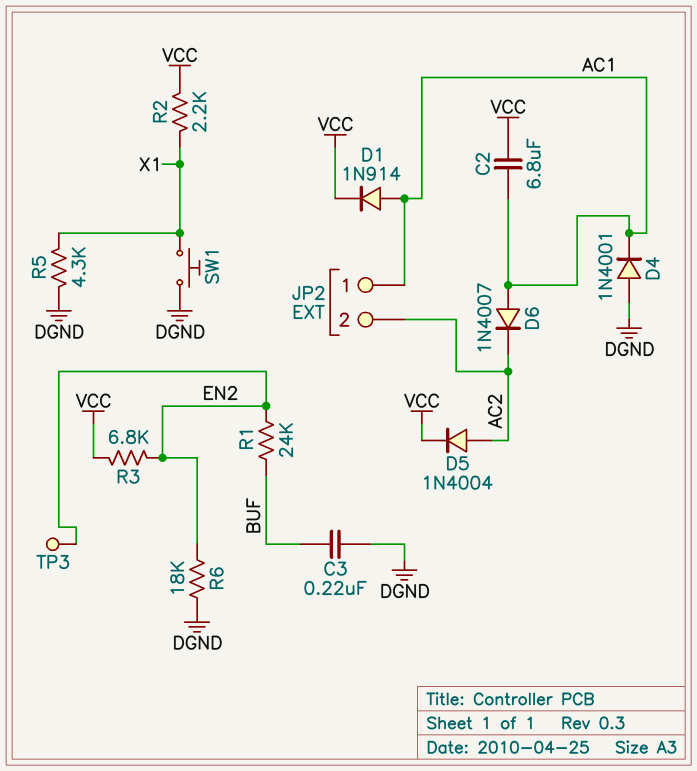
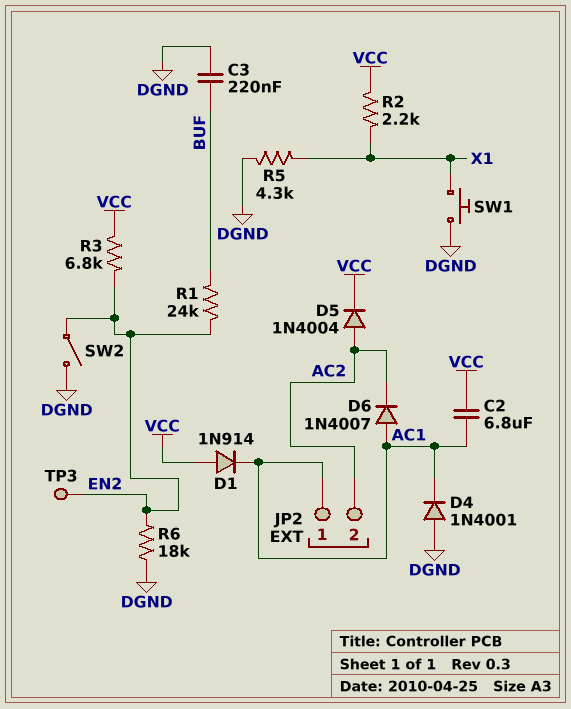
D1: diode 1N914 (A AC1, K VCC) -> diode 1N914 (A VCC, K AC1)
SW2: none -> switch (DGND, EN2)

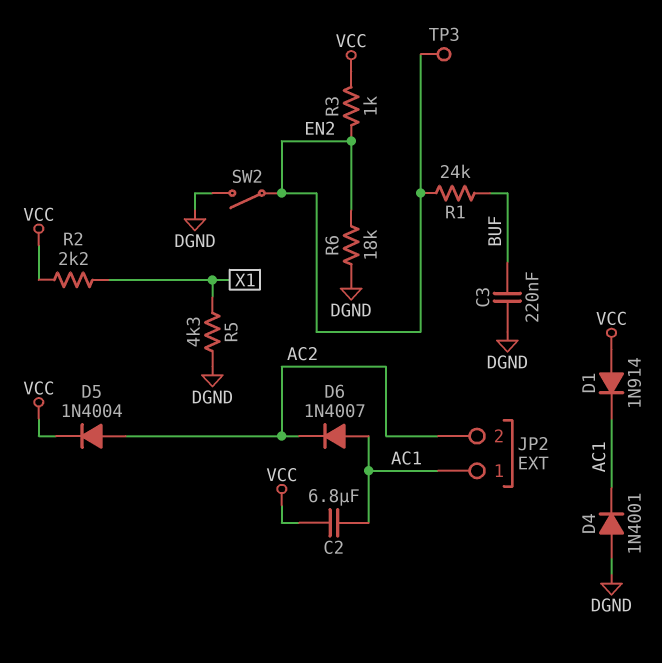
R3: 6.8k (EN2, VCC) -> 1k (EN2, VCC)
SW1: button (DGND, X1) -> none

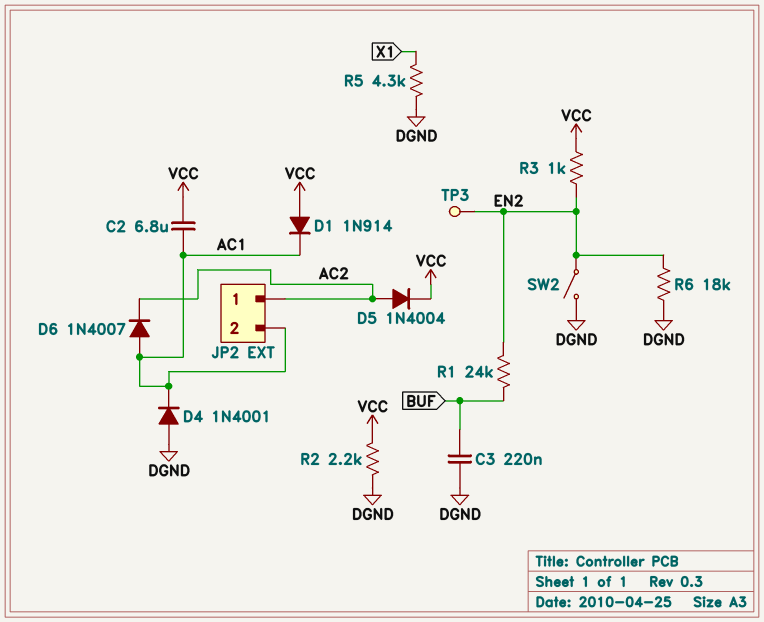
JP2 pin 1: AC1 -> AC2
JP2 pin 2: AC2 -> AC1
R2: 2.2k (VCC, X1) -> 2.2k (DGND, VCC)

